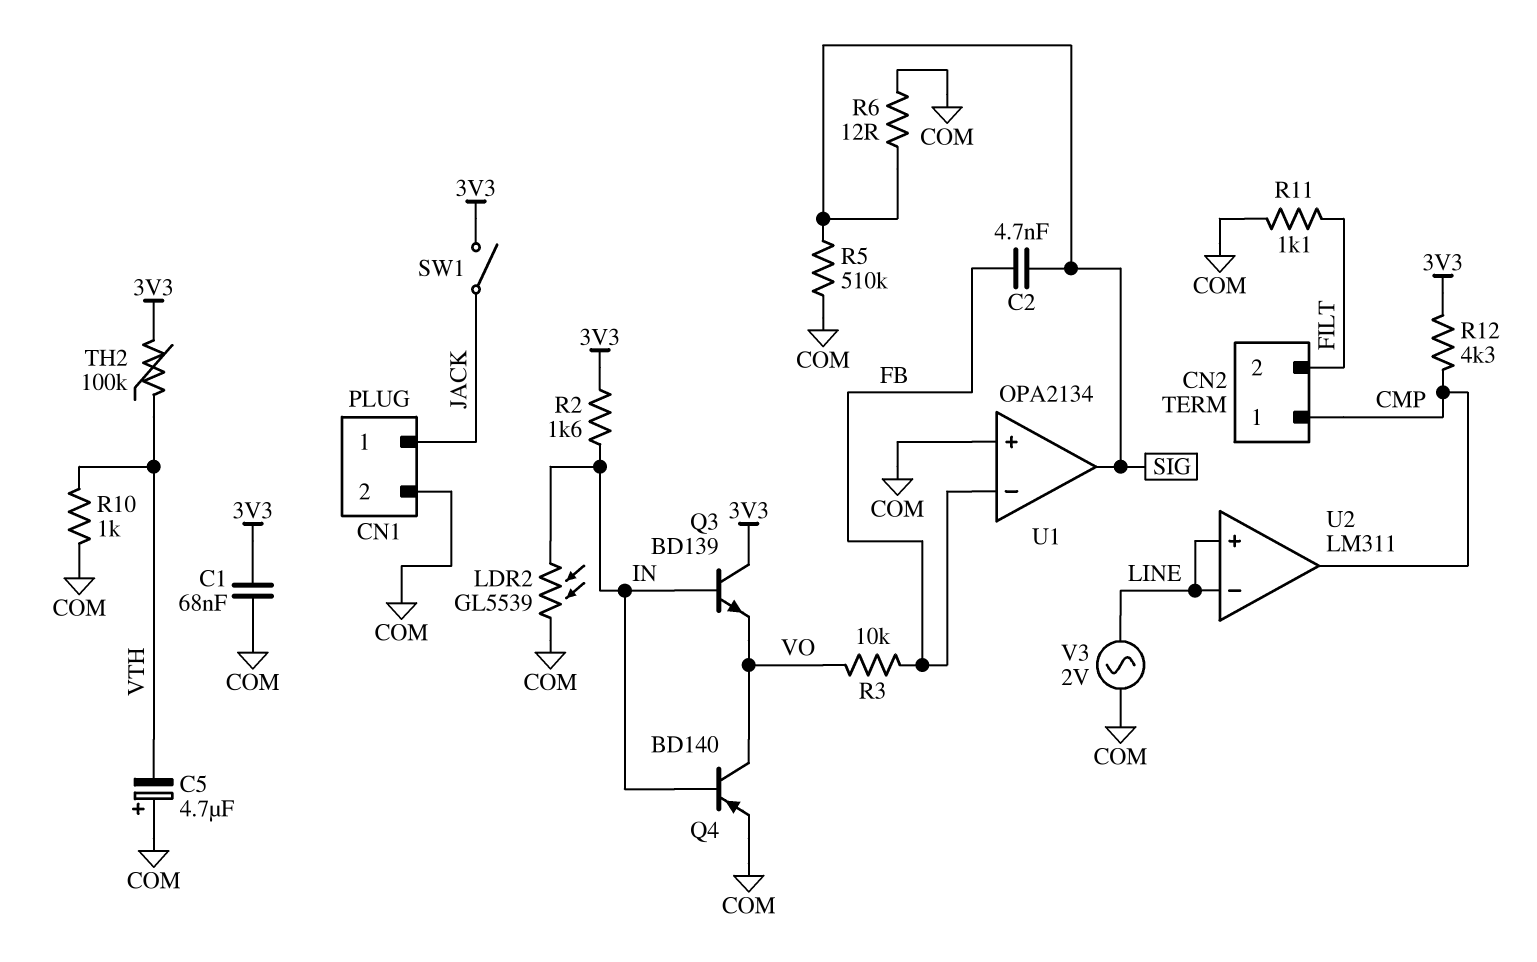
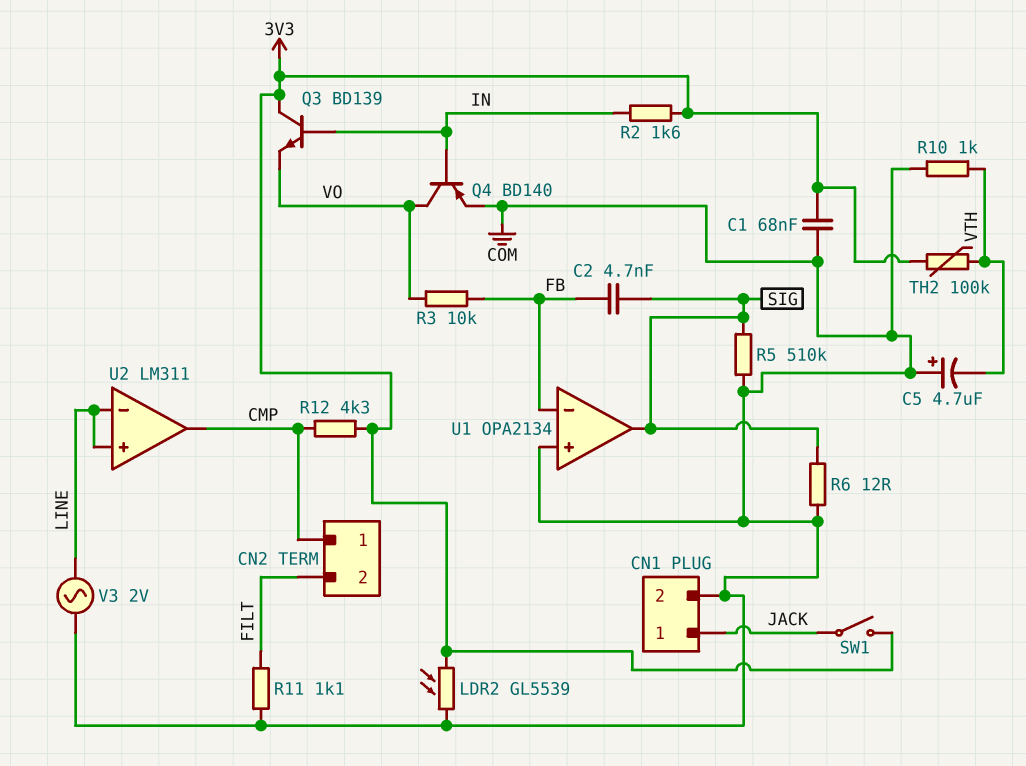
LDR2: GL5539 (COM, IN) -> GL5539 (3V3, COM)

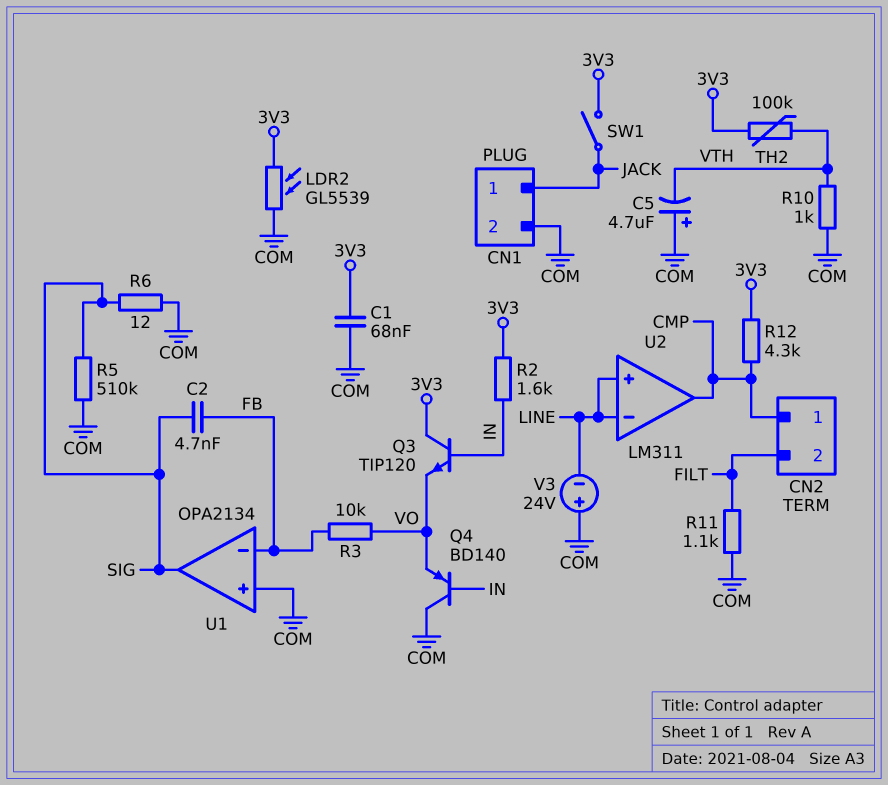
Q3: NPN BD139 (B IN, C 3V3, E VO) -> NPN TIP120 (B IN, C 3V3, E VO)
Q4: PNP BD140 (B IN, C VO, E COM) -> PNP BD140 (B IN, C COM, E VO)
V3: AC 2V (COM, LINE) -> 24V (plus COM, minus LINE)

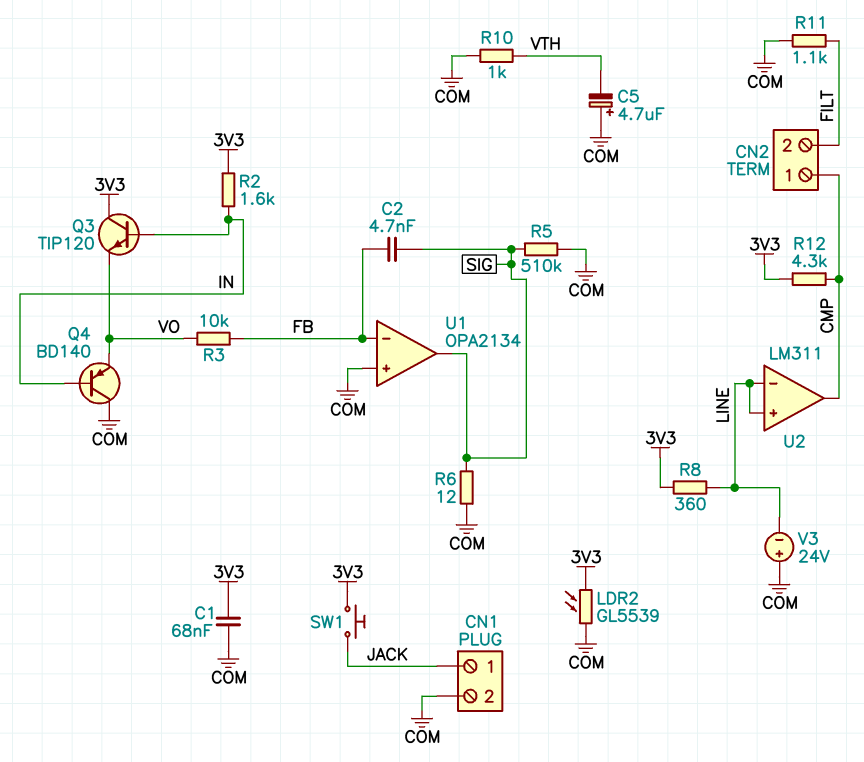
R8: none -> 360 (3V3, LINE)
SW1: switch (3V3, JACK) -> button (3V3, JACK)
TH2: 100k (3V3, VTH) -> none

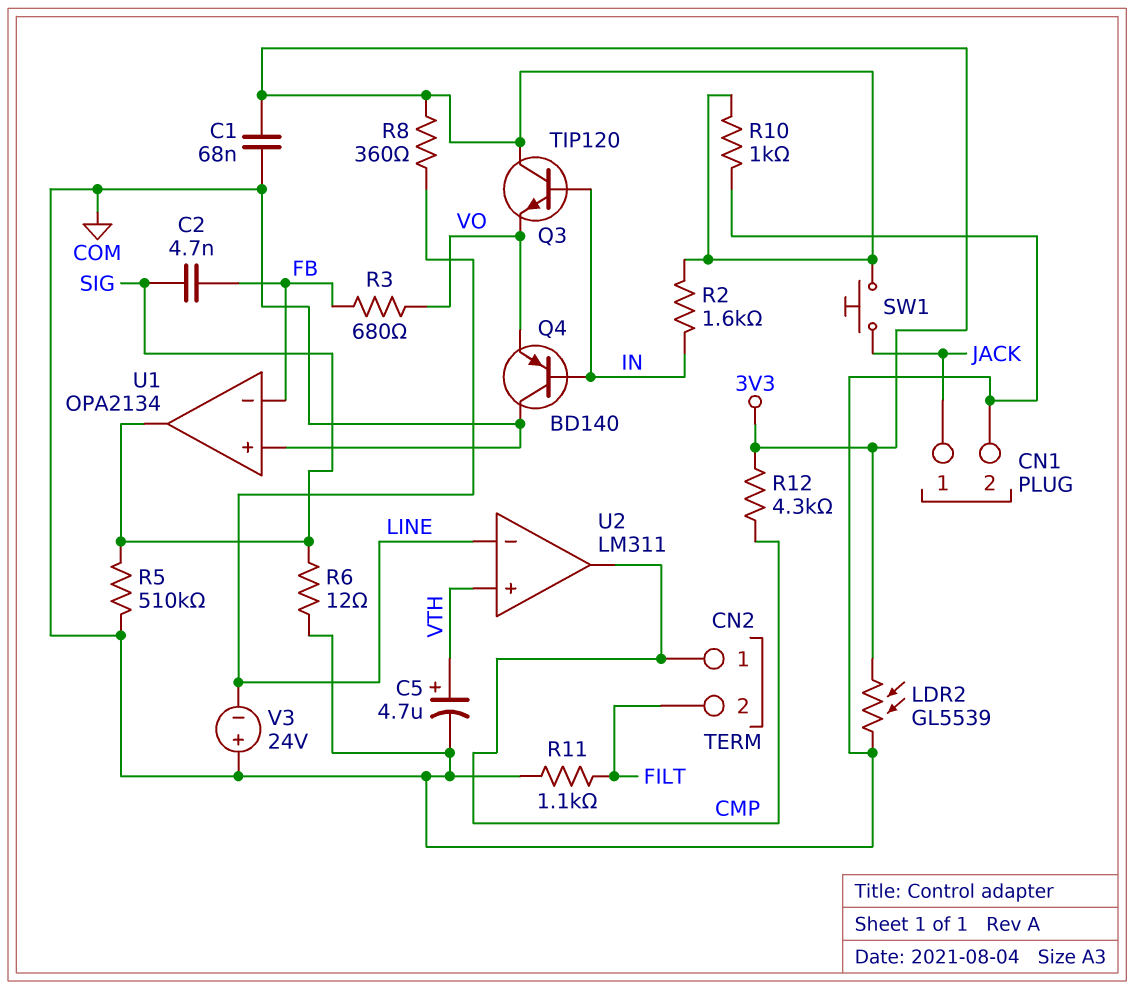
C5: 4.7uF (plus COM, minus VTH) -> 4.7uF (plus VTH, minus COM)
R3: 10k (FB, VO) -> 680 (FB, VO)
R10: 1k (COM, VTH) -> 1k (3V3, COM)
U2 pin in+: LINE -> VTH

